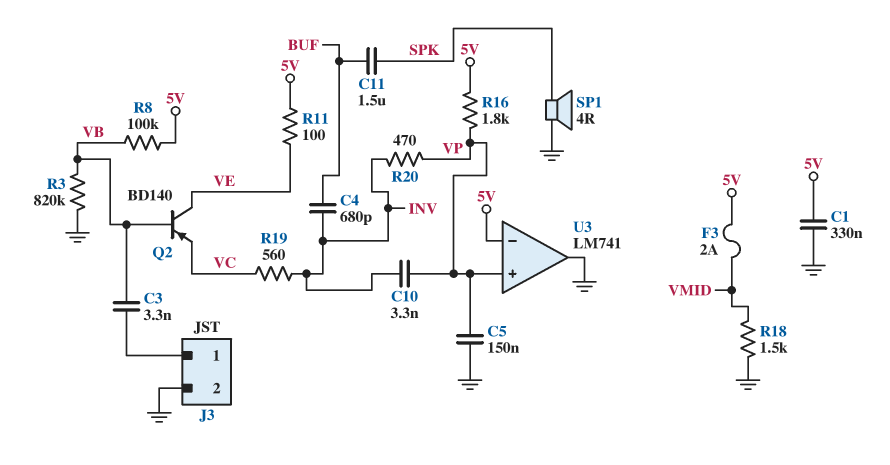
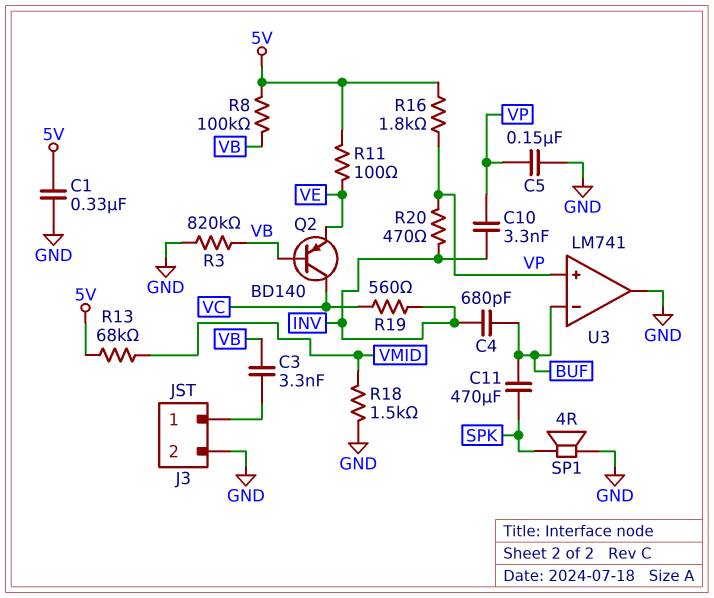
C11: 1.5uF (BUF, SPK) -> 470uF (BUF, SPK)
F3: 2A (5V, VMID) -> none
Q2: PNP BD140 (B VB, C VE, E VC) -> PNP BD140 (B VB, C VC, E VE)
R13: none -> 68k (5V, VMID)
U3 pin in-: 5V -> BUF

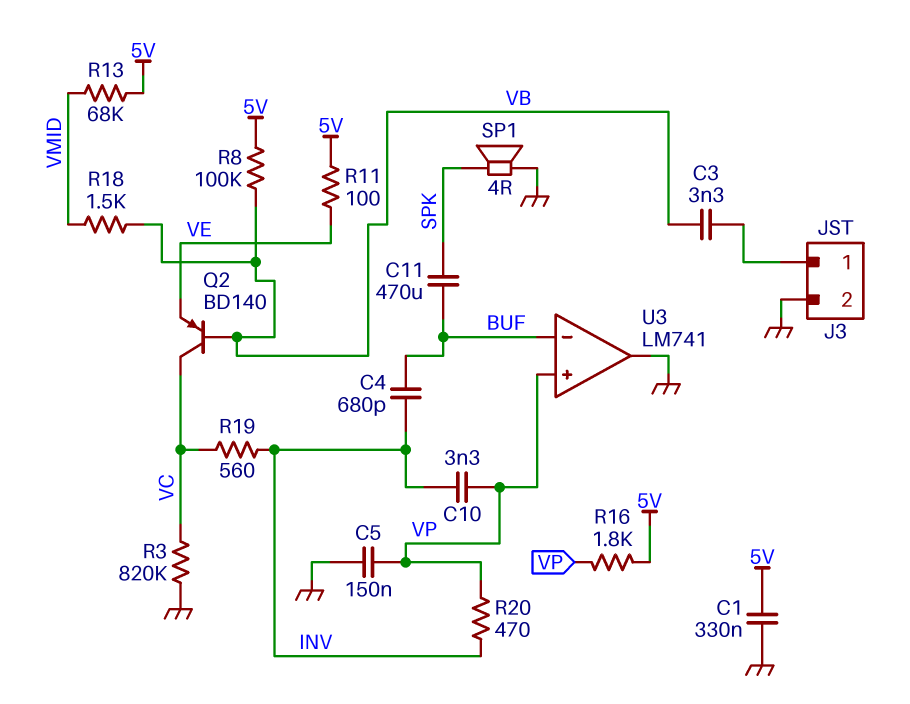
R3: 820k (GND, VB) -> 820k (GND, VC)
R18: 1.5k (GND, VMID) -> 1.5k (VB, VMID)

